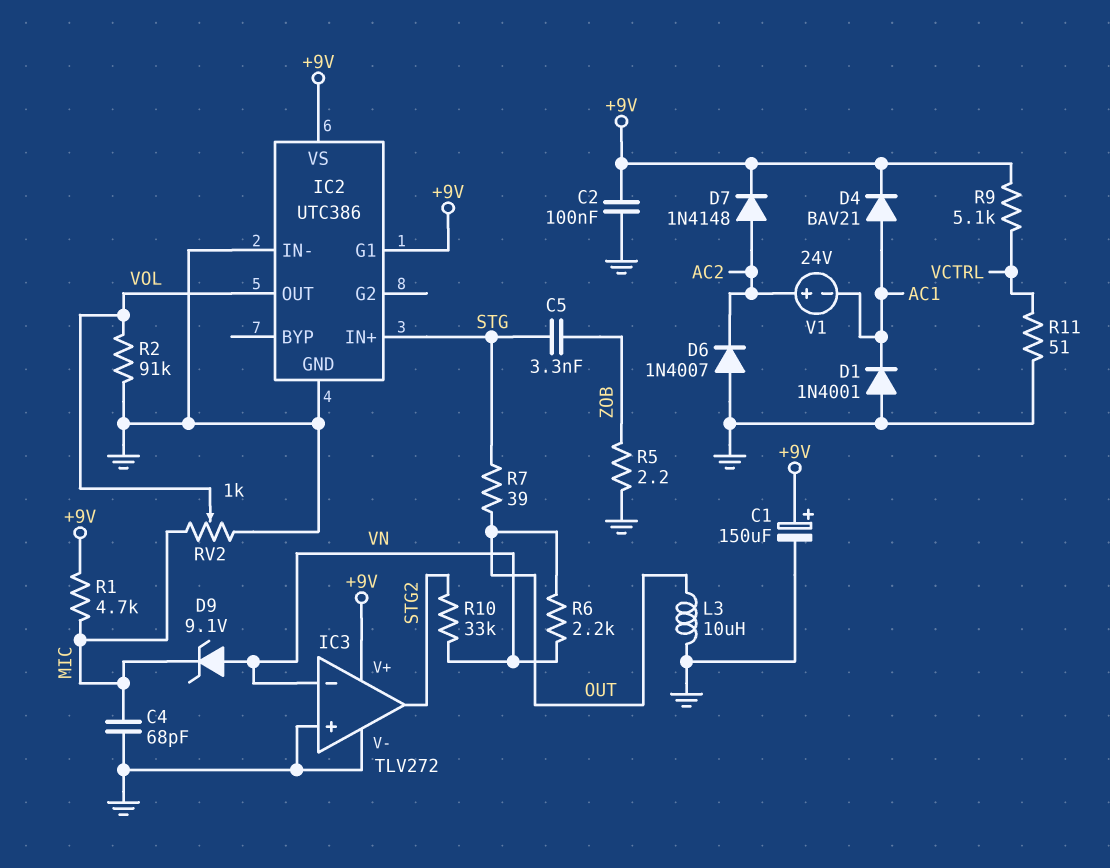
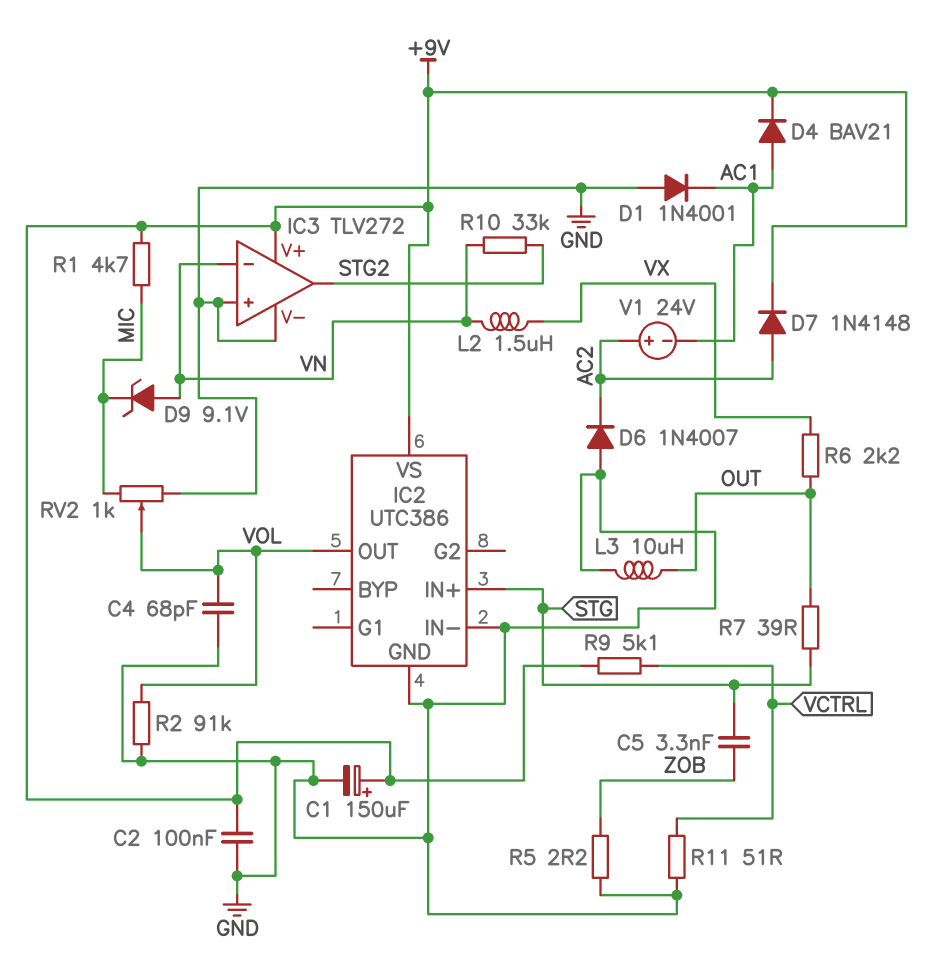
C4: 68pF (GND, MIC) -> 68pF (GND, VOL)
IC2 pin G1: +9V -> none
L2: none -> 1.5uH (VN, VX)
R6: 2.2k (OUT, VN) -> 2.2k (OUT, VX)

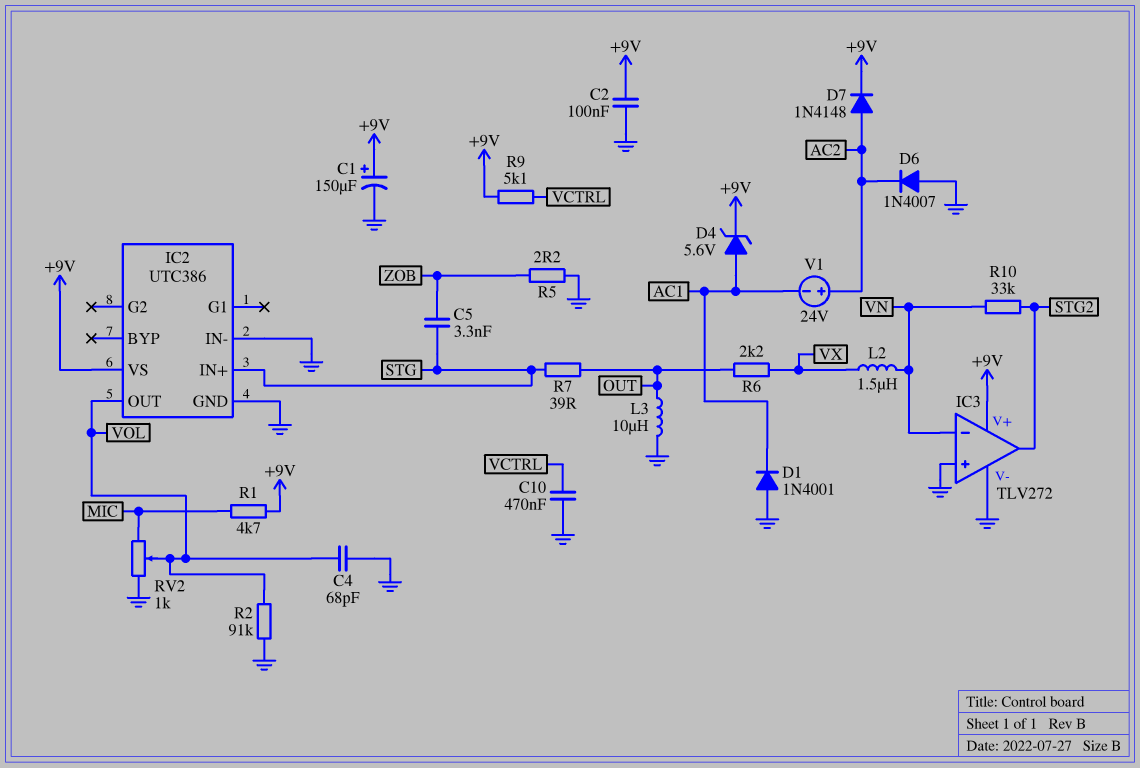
C10: none -> 470nF (GND, VCTRL)
D4: diode BAV21 (A AC1, K +9V) -> zener 5.6V (A AC1, K +9V)
D9: zener 9.1V (A VN, K MIC) -> none
R11: 51 (GND, VCTRL) -> none

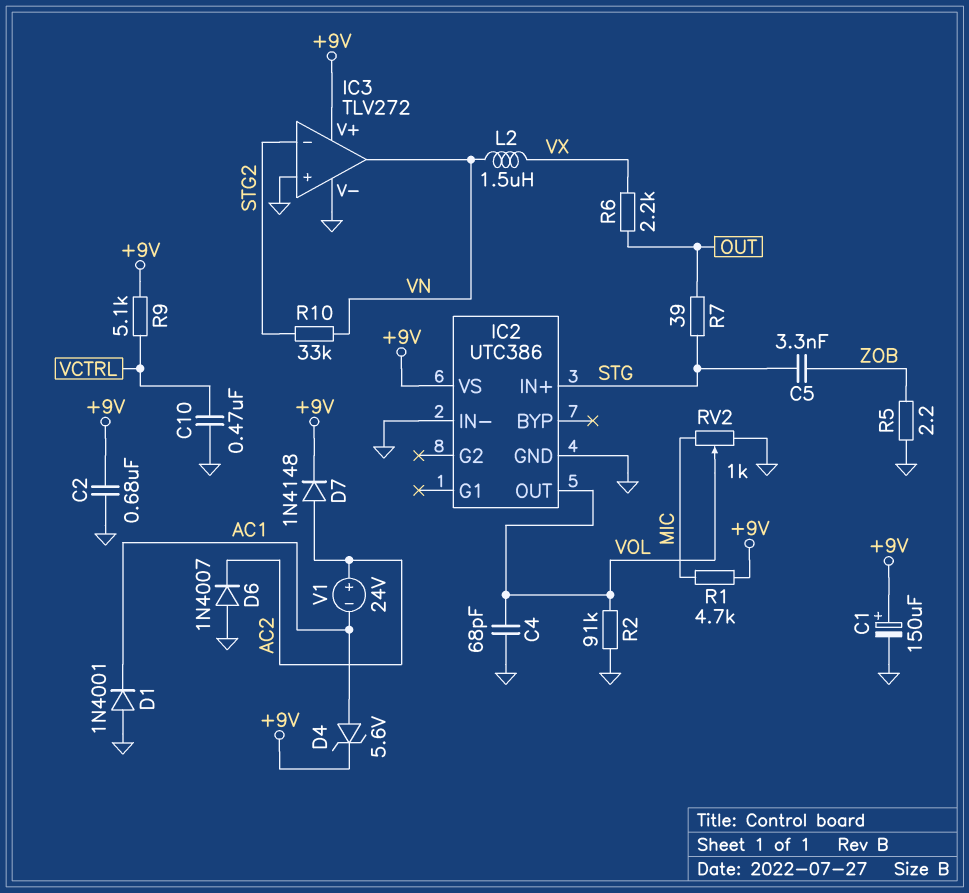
C2: 100nF (+9V, GND) -> 680nF (+9V, GND)
IC3 pin in-: VN -> STG2
IC3 pin out: STG2 -> VN
L3: 10uH (GND, OUT) -> none

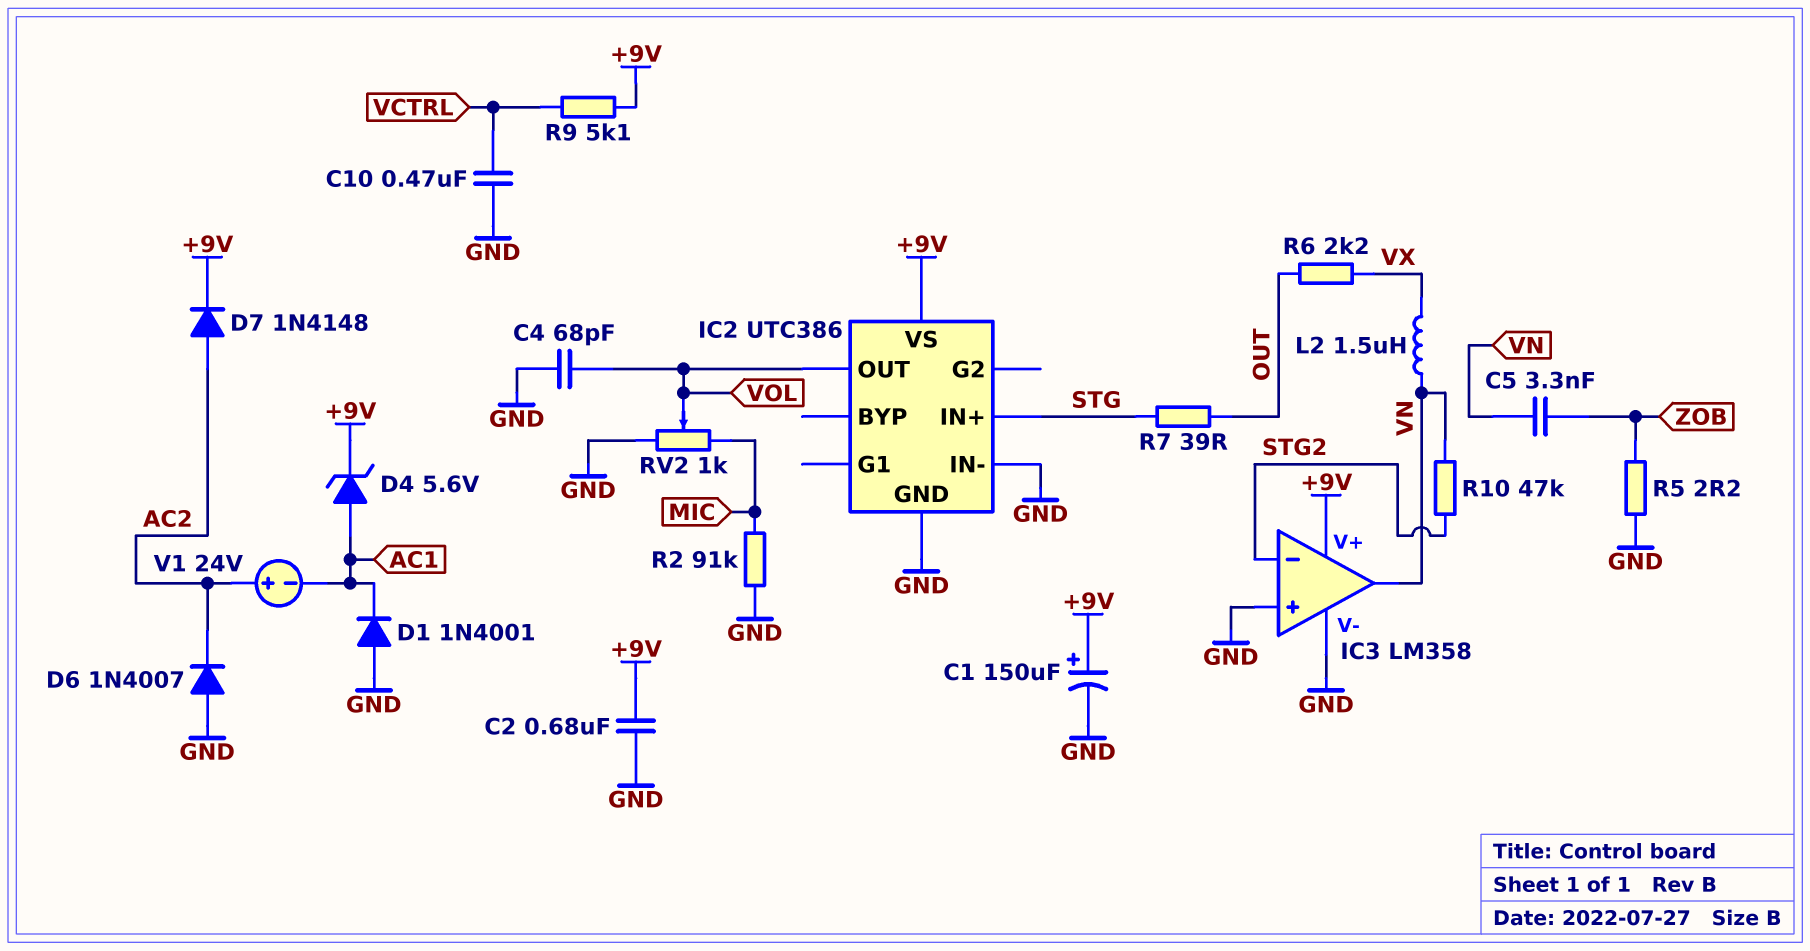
C5: 3.3nF (STG, ZOB) -> 3.3nF (VN, ZOB)
IC3: TLV272 -> LM358
R1: 4.7k (+9V, MIC) -> none
R2: 91k (GND, VOL) -> 91k (GND, MIC)
R10: 33k (STG2, VN) -> 47k (STG2, VN)

